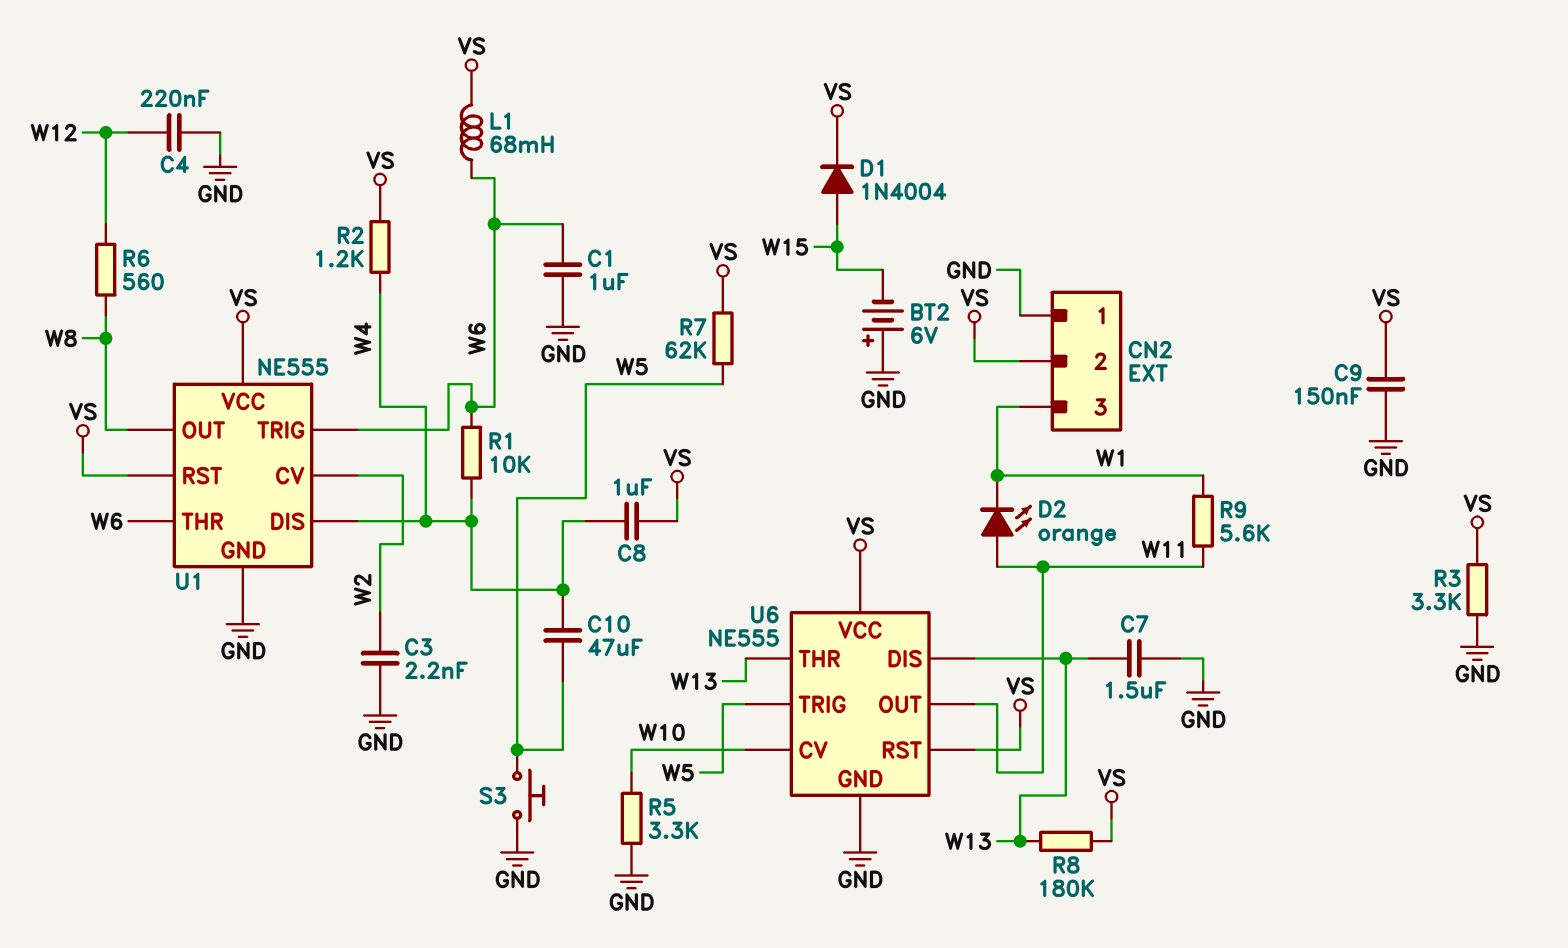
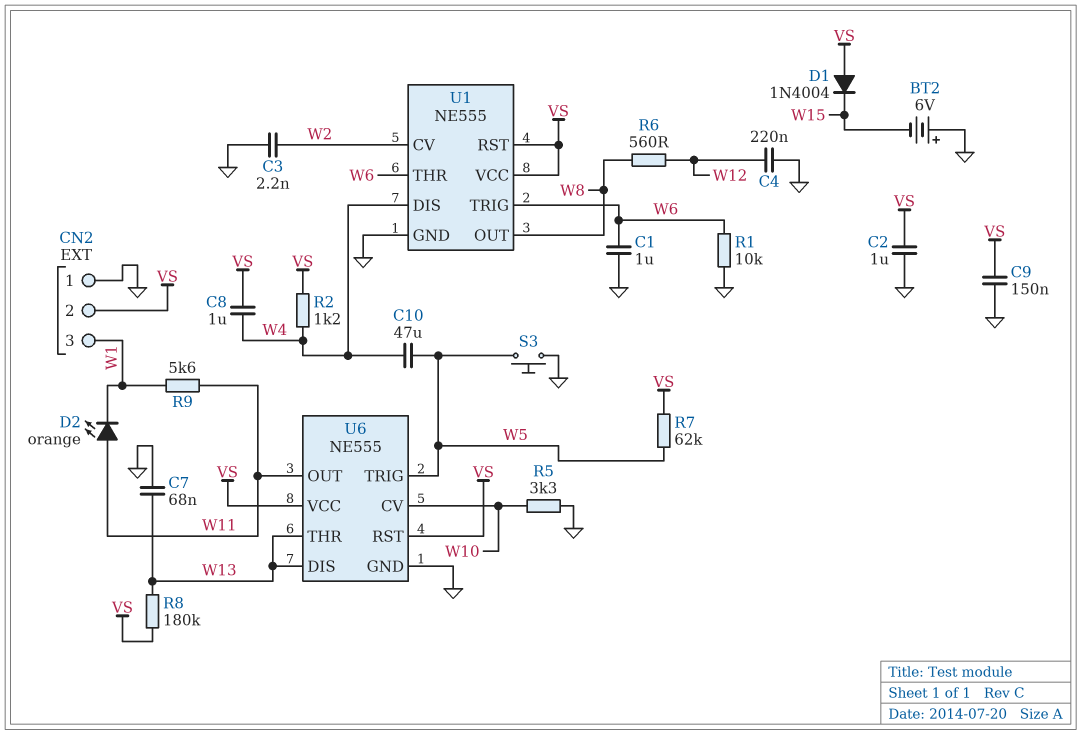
C2: none -> 1uF (GND, VS)
C7: 1.5uF (GND, W13) -> 68nF (GND, W13)
D1: diode 1N4004 (A W15, K VS) -> diode 1N4004 (A VS, K W15)
L1: 68mH (VS, W6) -> none
R1: 10k (W4, W6) -> 10k (GND, W6)
R3: 3.3k (GND, VS) -> none

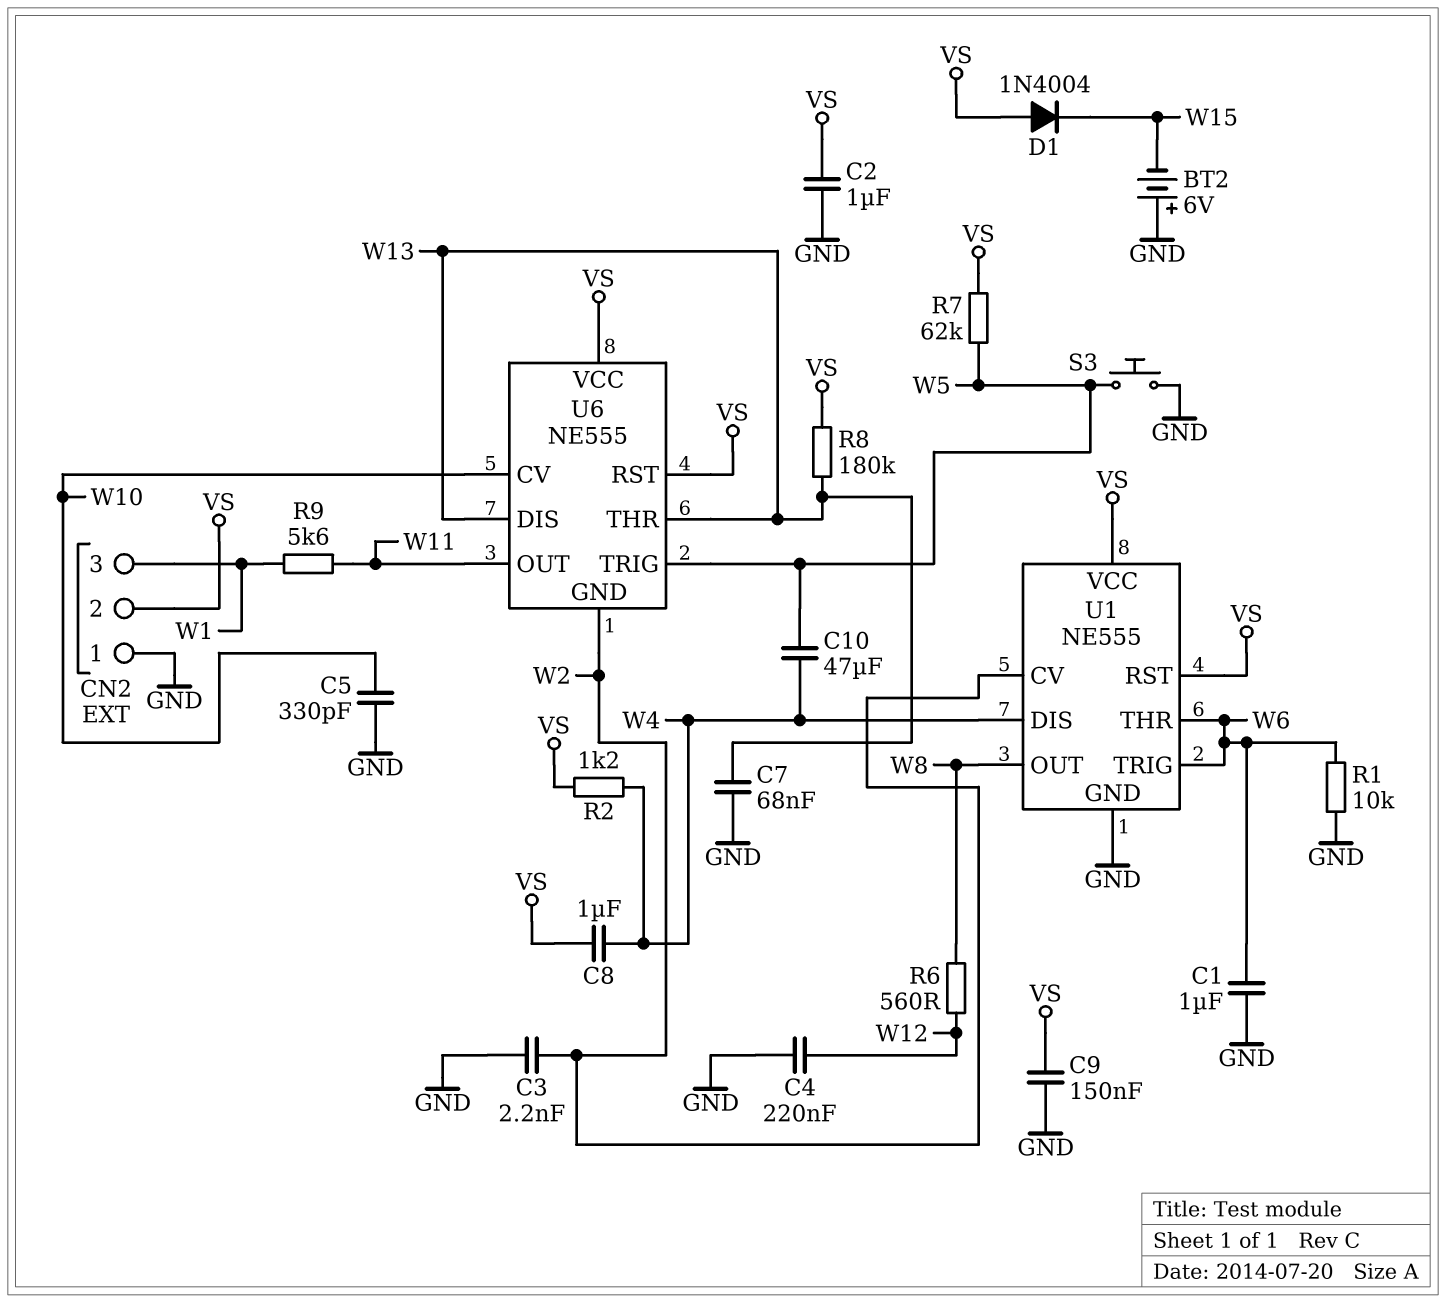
C5: none -> 330pF (GND, W10)
D2: LED orange (A W11, K W1) -> none
R5: 3.3k (GND, W10) -> none
U6 pin GND: GND -> W2

